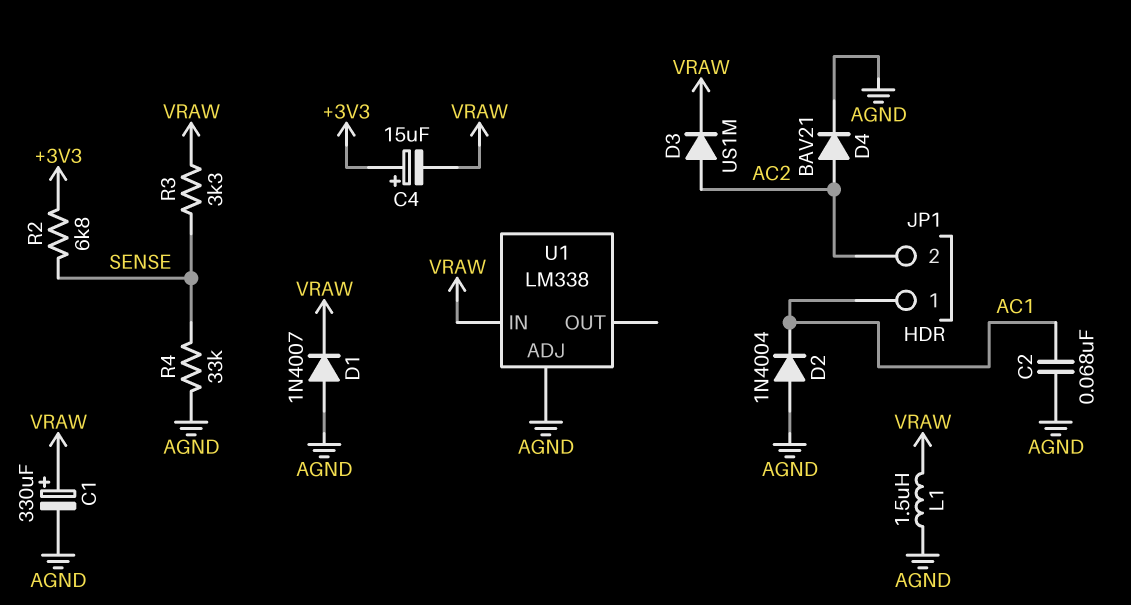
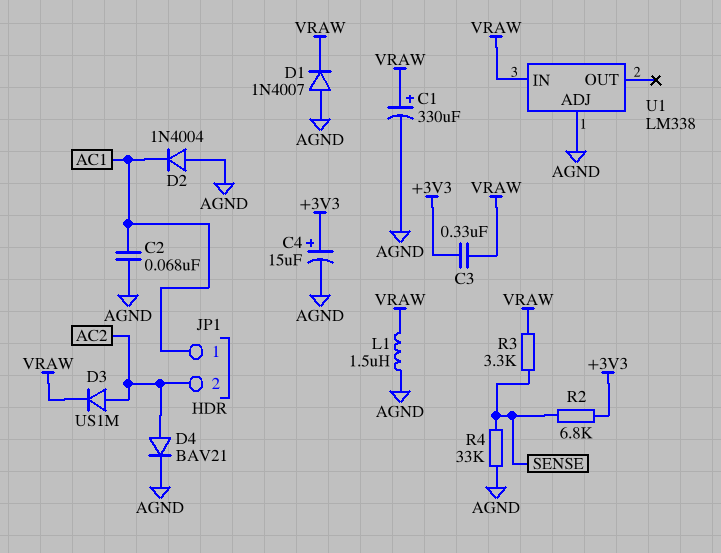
C3: none -> 330nF (+3V3, VRAW)
C4: 15uF (plus +3V3, minus VRAW) -> 15uF (plus +3V3, minus AGND)

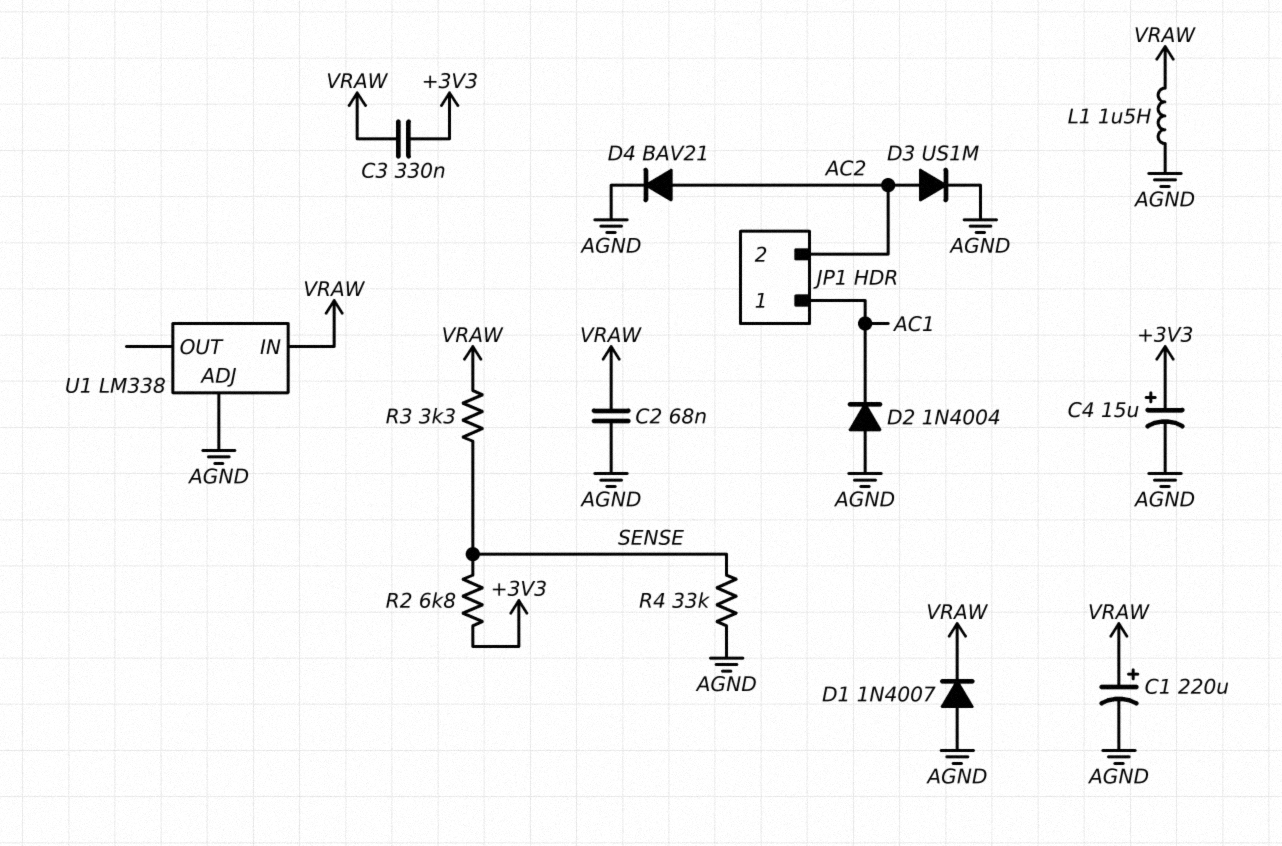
C1: 330uF (plus VRAW, minus AGND) -> 220uF (plus VRAW, minus AGND)
C2: 68nF (AC1, AGND) -> 68nF (AGND, VRAW)
D3: diode US1M (A AC2, K VRAW) -> diode US1M (A AC2, K AGND)

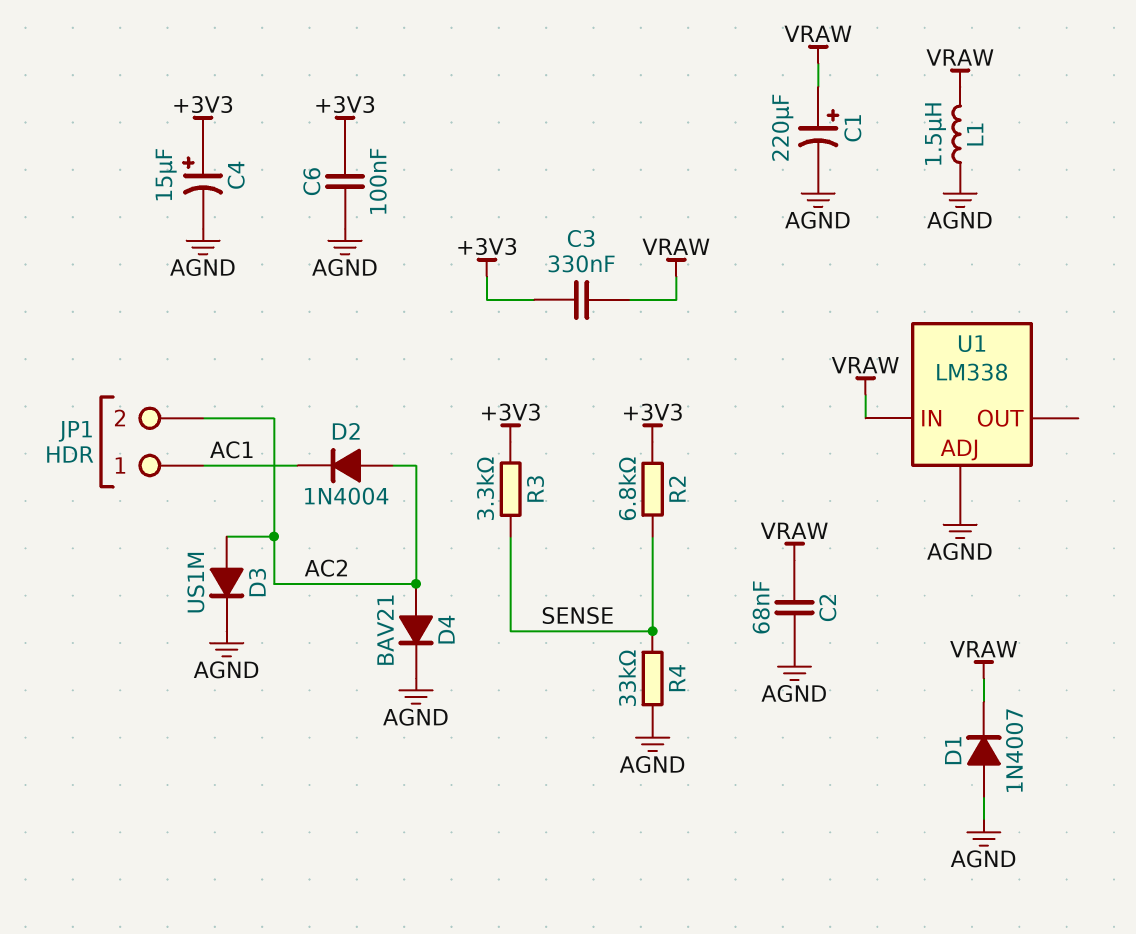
C6: none -> 100nF (+3V3, AGND)
D2: diode 1N4004 (A AGND, K AC1) -> diode 1N4004 (A AC2, K AC1)
R3: 3.3k (SENSE, VRAW) -> 3.3k (+3V3, SENSE)

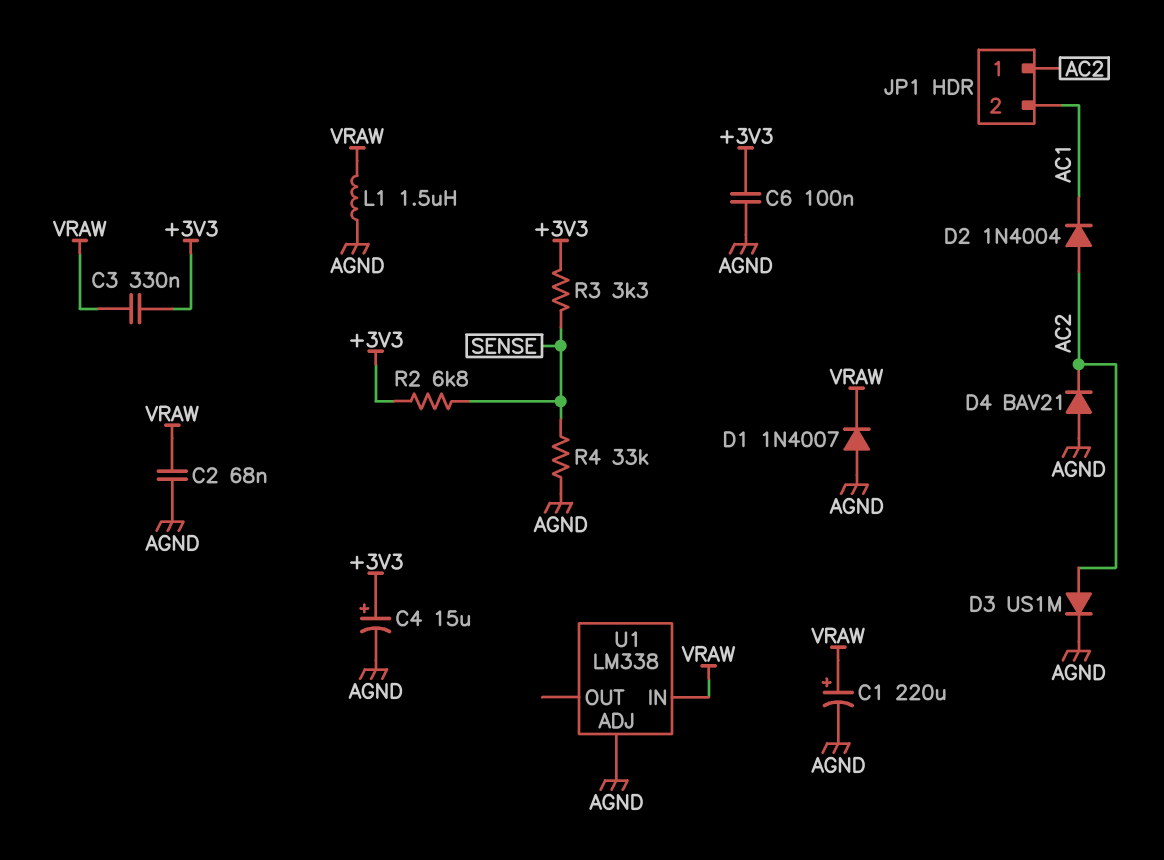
D4: diode BAV21 (A AC2, K AGND) -> diode BAV21 (A AGND, K AC2)
JP1 pin 1: AC1 -> AC2
JP1 pin 2: AC2 -> AC1

